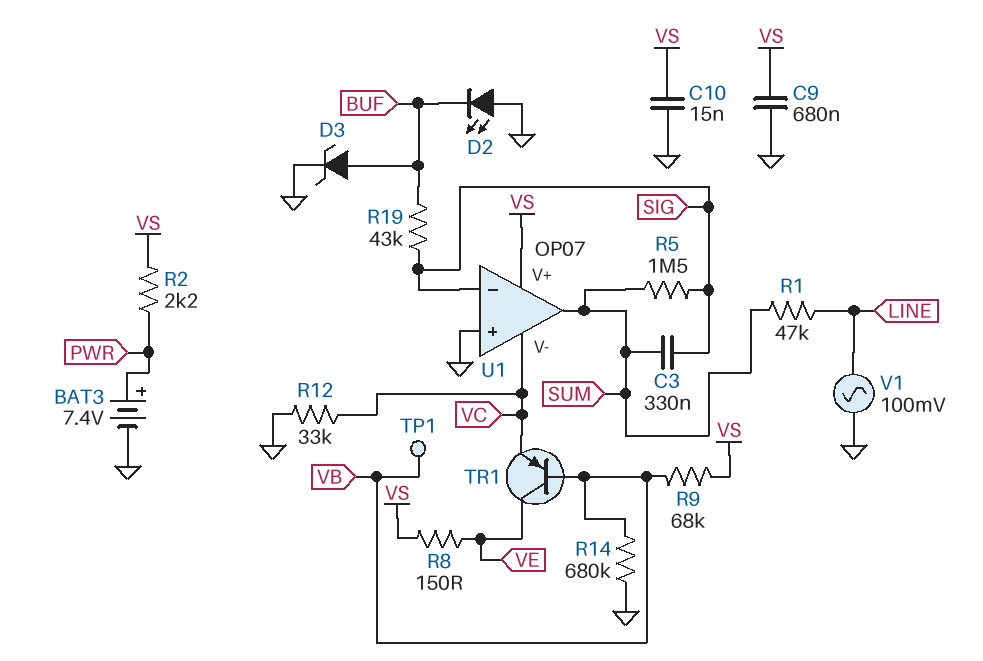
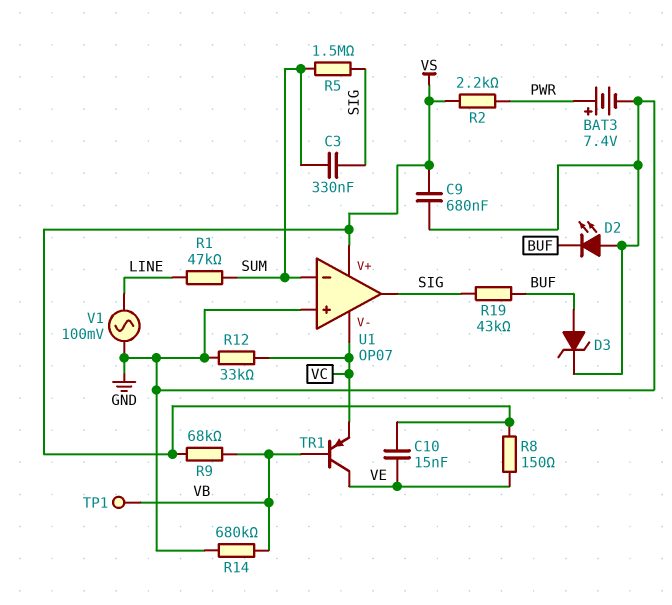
C10: 15nF (GND, VS) -> 15nF (VE, VS)
U1 pin in-: SIG -> SUM
U1 pin out: SUM -> SIG

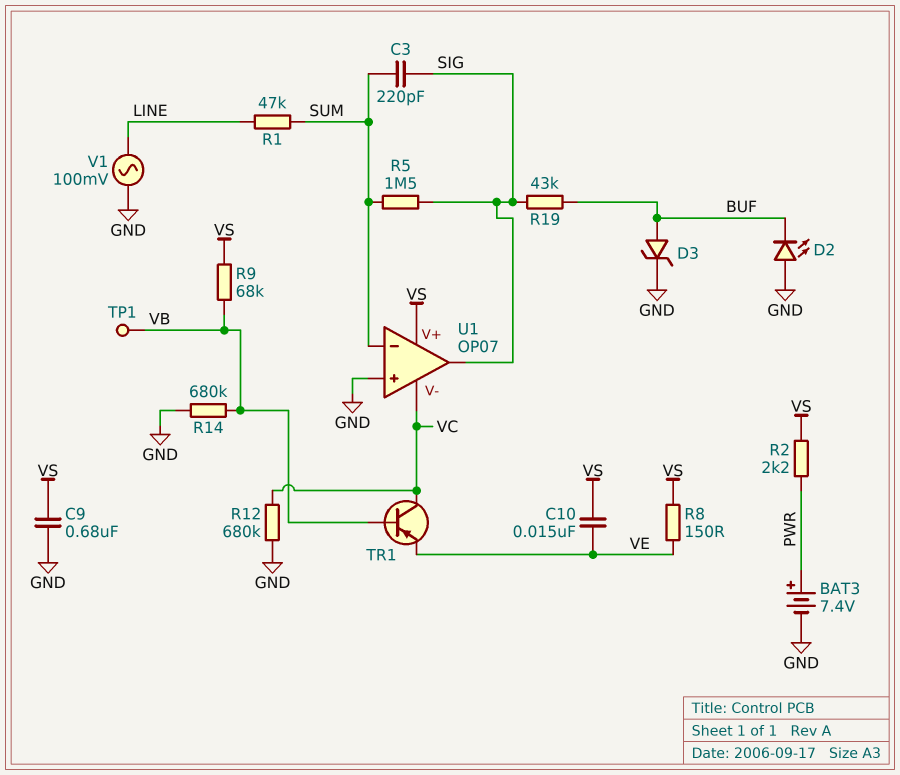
C3: 330nF (SIG, SUM) -> 220pF (SIG, SUM)
R12: 33k (GND, VC) -> 680k (GND, VC)
TR1: PNP (B VB, C VE, E VC) -> PNP (B VB, C VC, E VE)

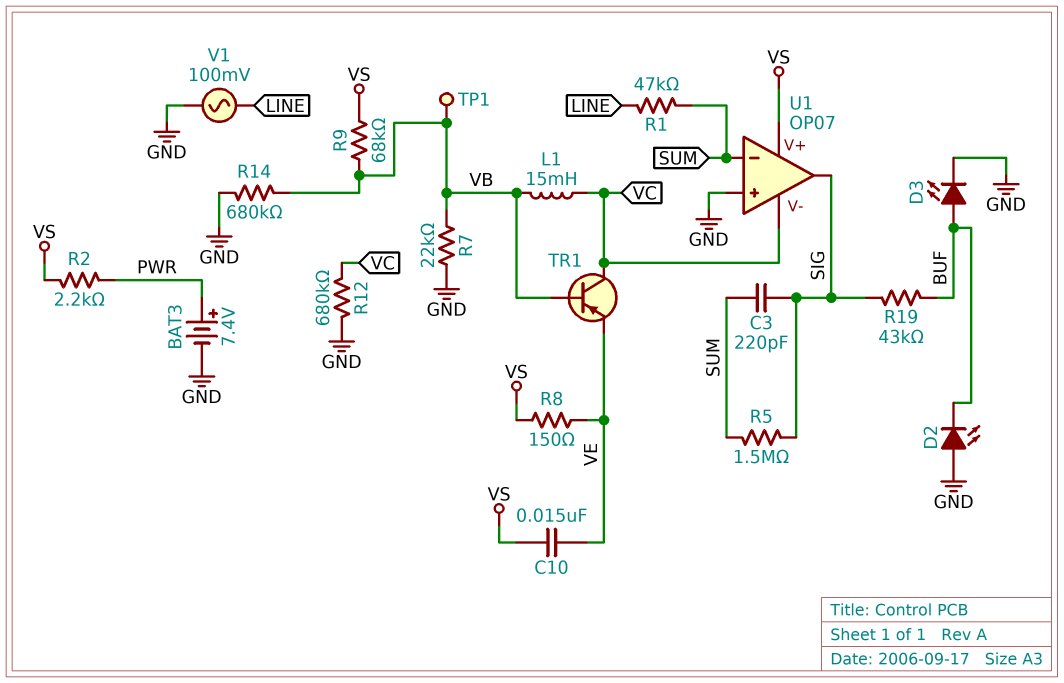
C9: 680nF (GND, VS) -> none
D3: zener (A BUF, K GND) -> LED (A BUF, K GND)
L1: none -> 15mH (VB, VC)
R7: none -> 22k (GND, VB)

